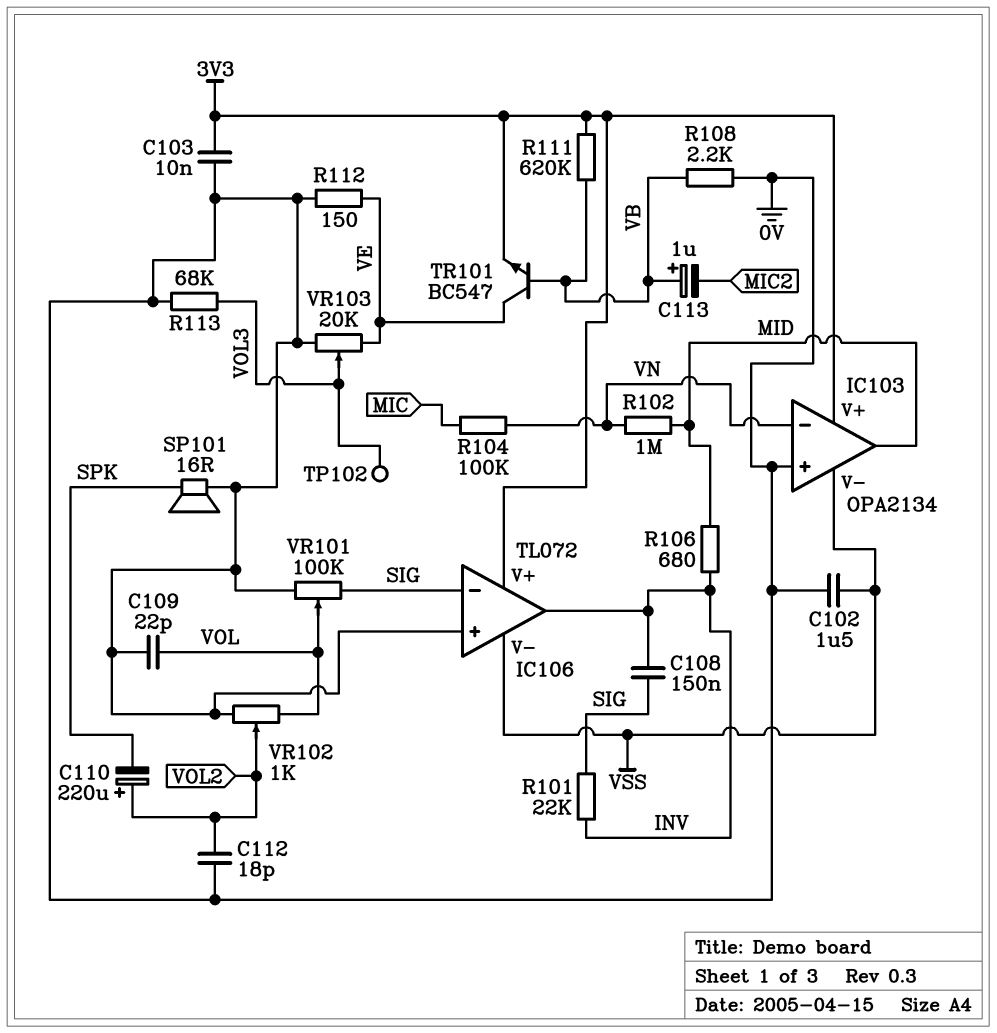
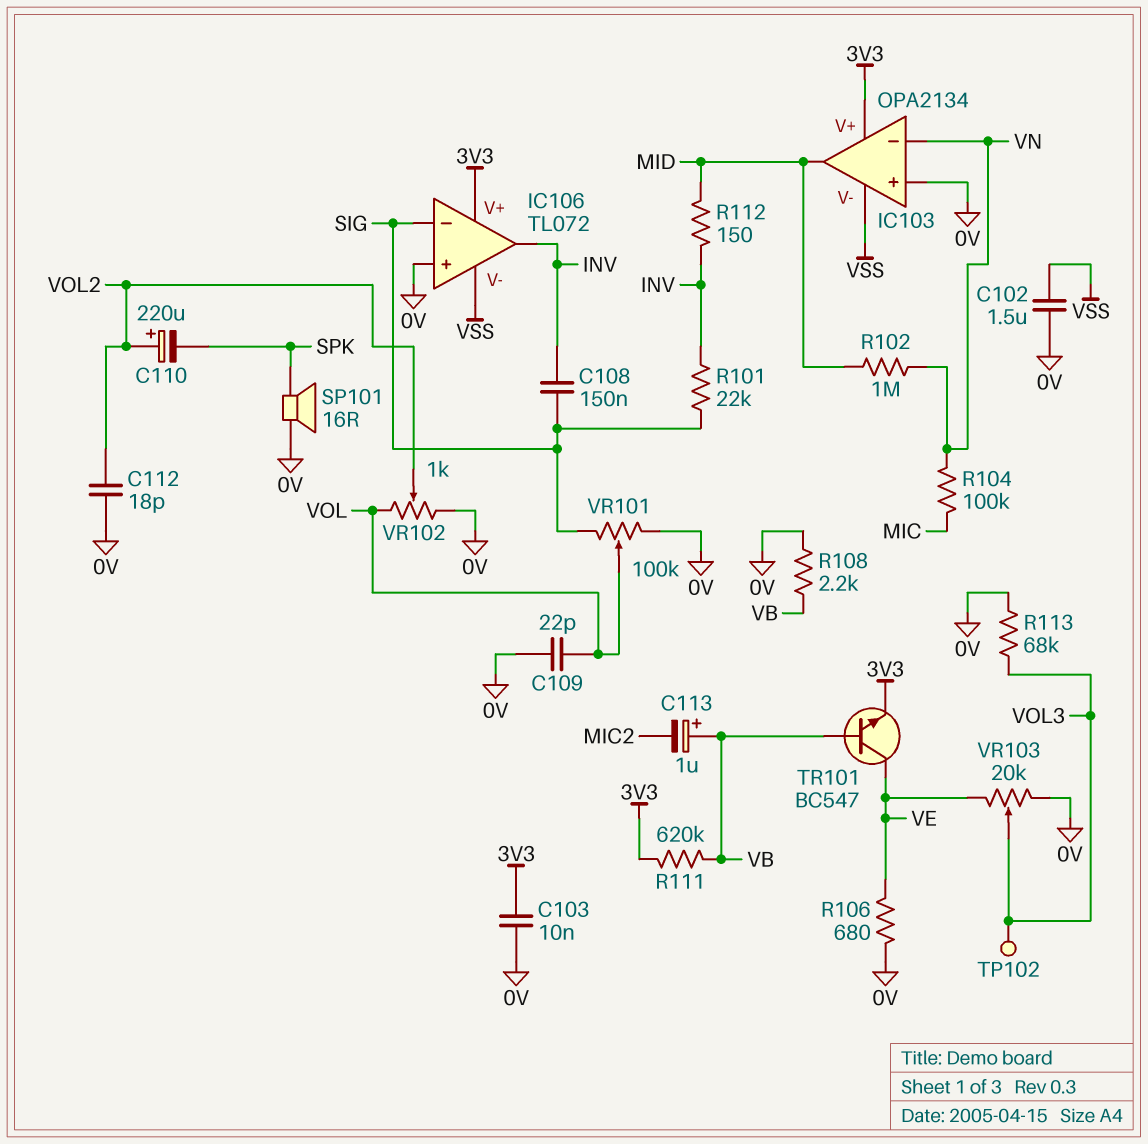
R106: 680 (INV, MID) -> 680 (0V, VE)
R112: 150 (0V, VE) -> 150 (INV, MID)

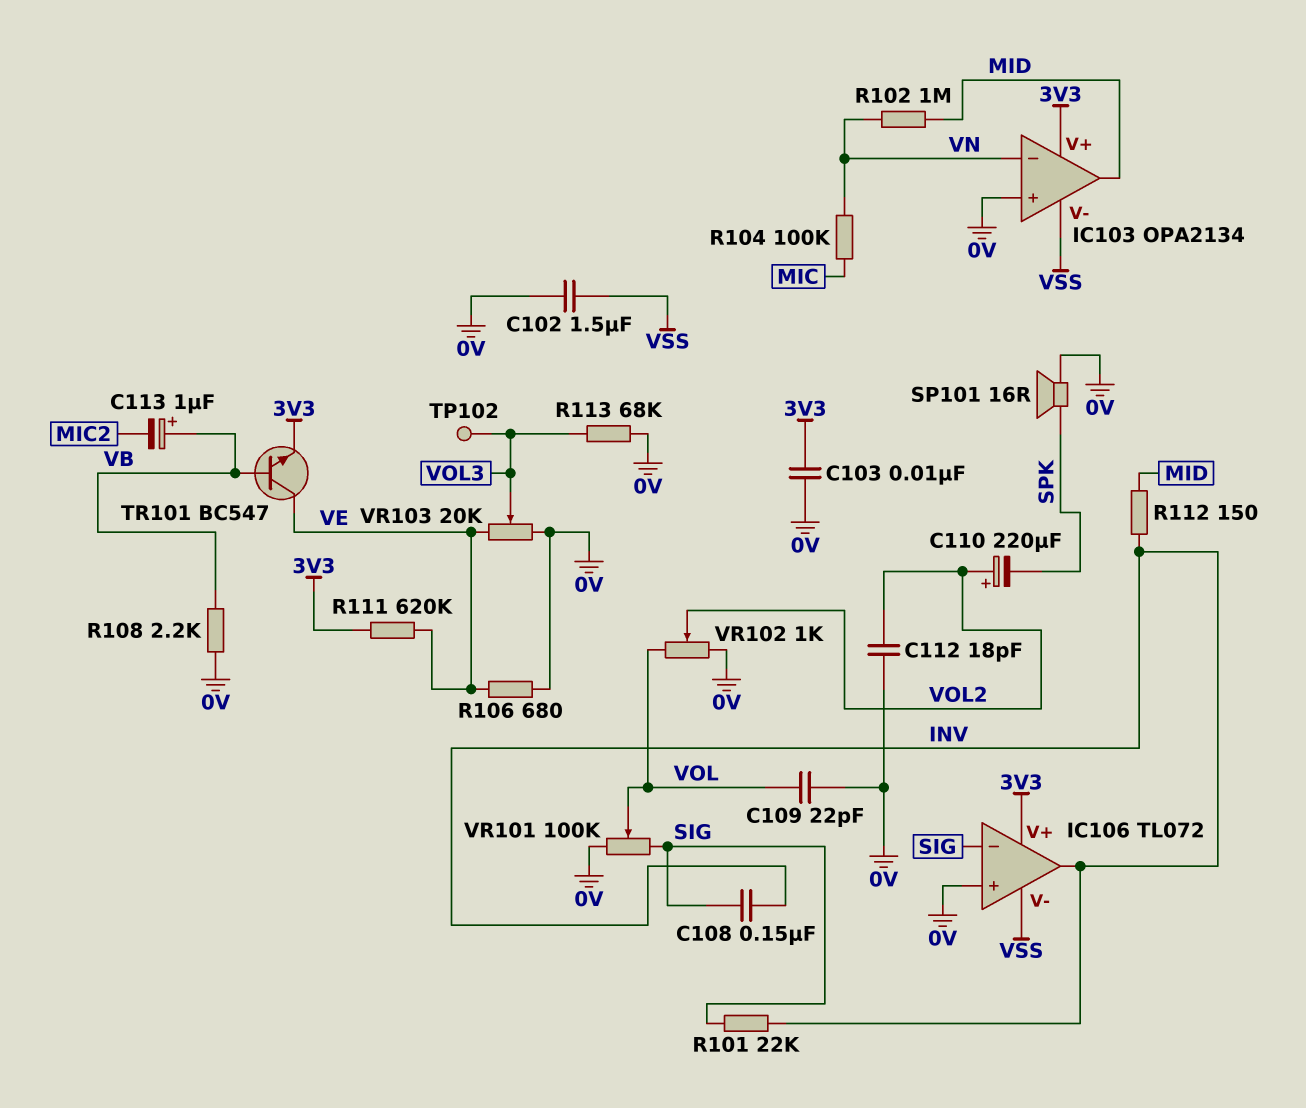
R111: 620k (3V3, VB) -> 620k (3V3, VE)

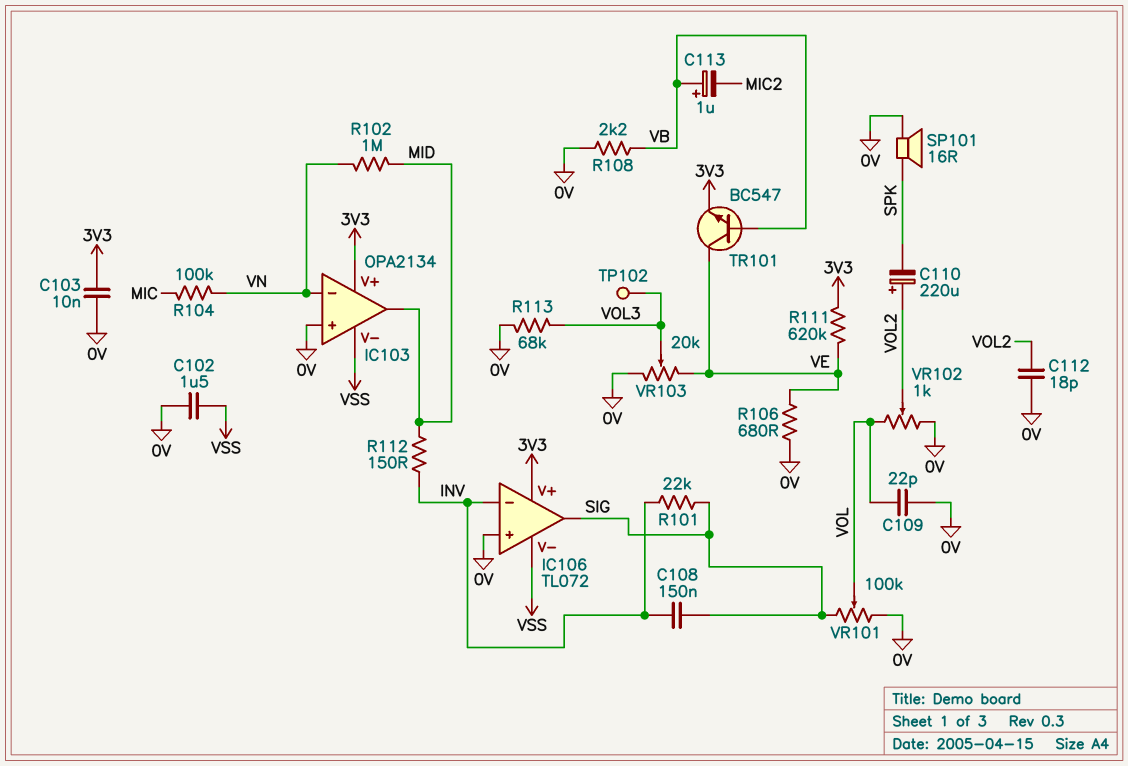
IC106 pin in-: SIG -> INV
IC106 pin out: INV -> SIG

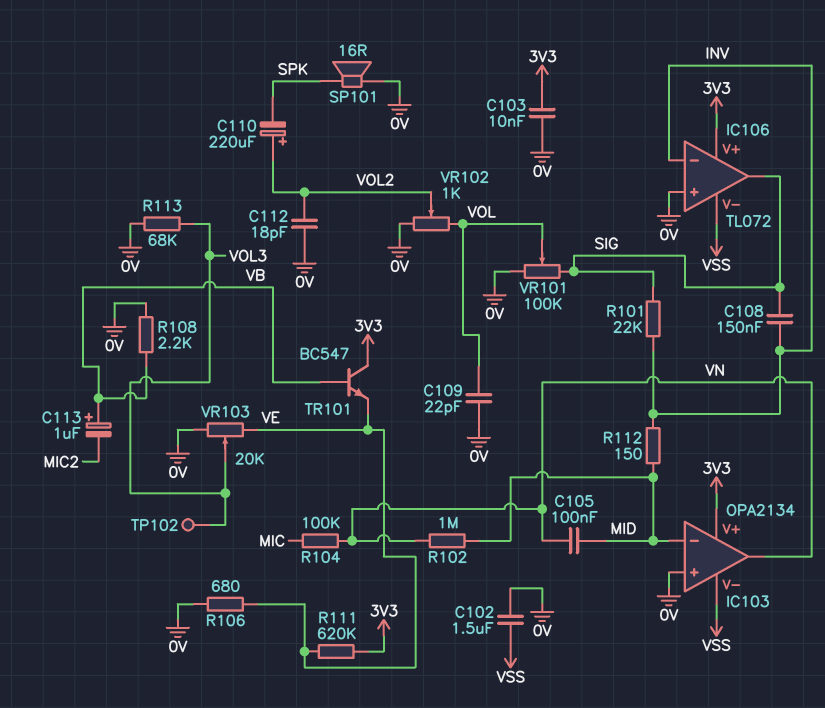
C105: none -> 100nF (MID, VN)
IC103 pin in-: VN -> MID
IC103 pin out: MID -> VN
TR101: NPN BC547 (B VB, C VE, E 3V3) -> NPN BC547 (B VB, C 3V3, E VE)

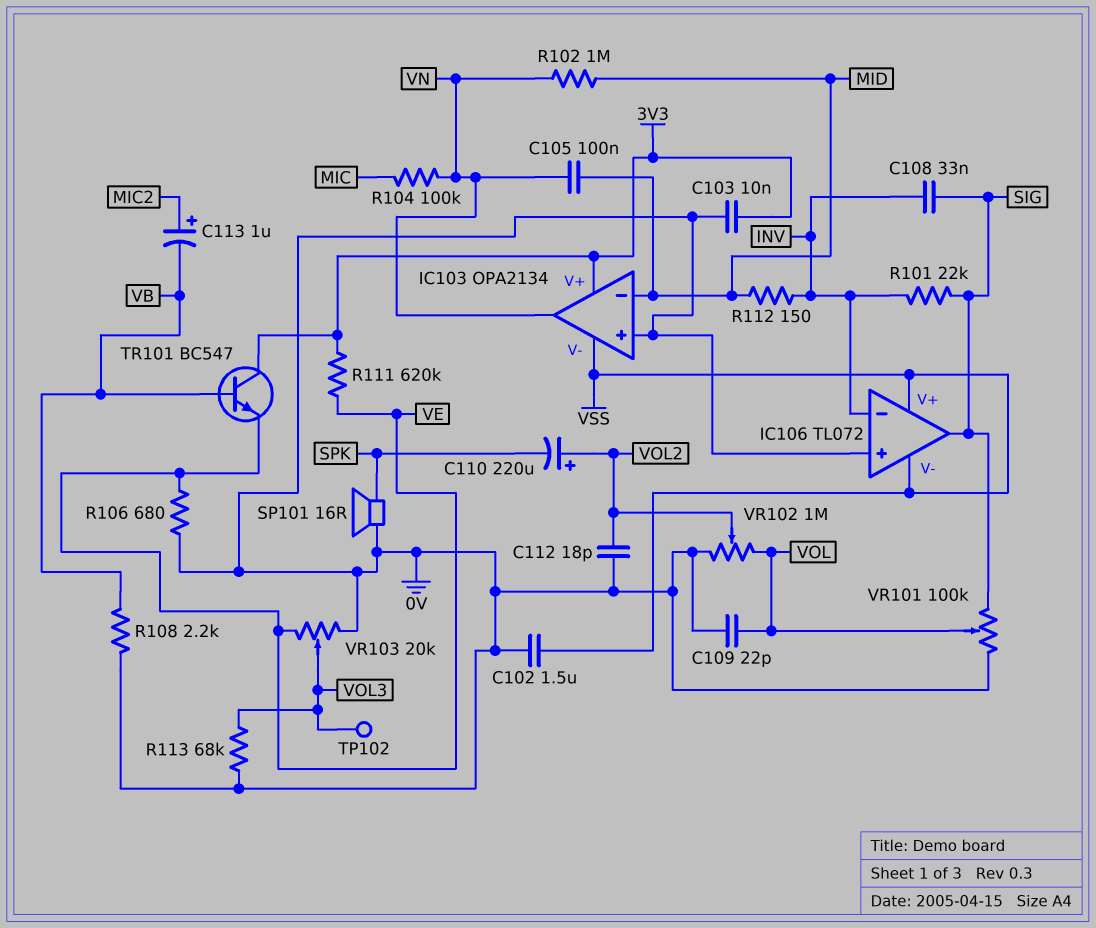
C108: 150nF (INV, SIG) -> 33nF (INV, SIG)
C113: 1uF (plus VB, minus MIC2) -> 1uF (plus MIC2, minus VB)
IC106 pin V+: 3V3 -> VSS
VR102: 1k (0V, VOL, wiper VOL2) -> 1M (0V, VOL, wiper VOL2)

